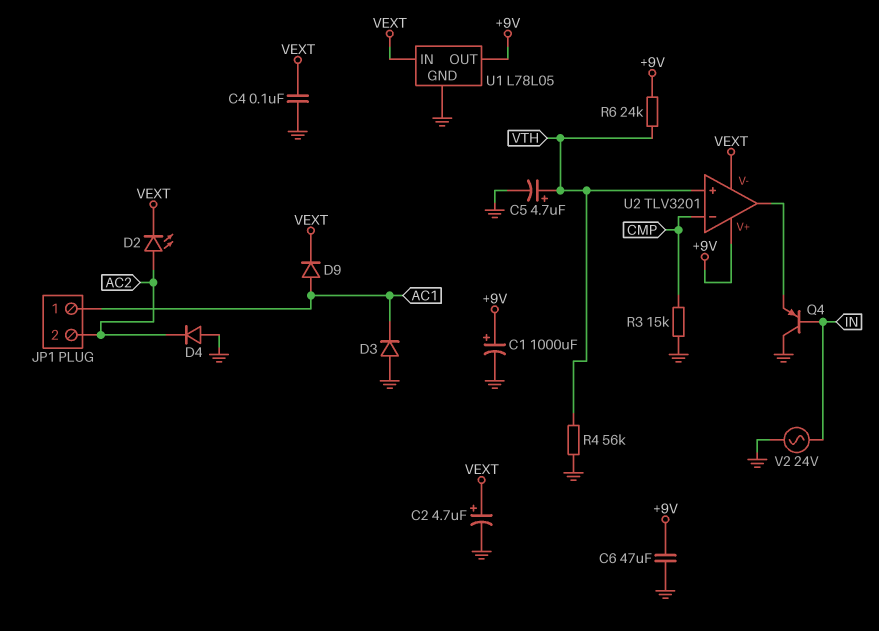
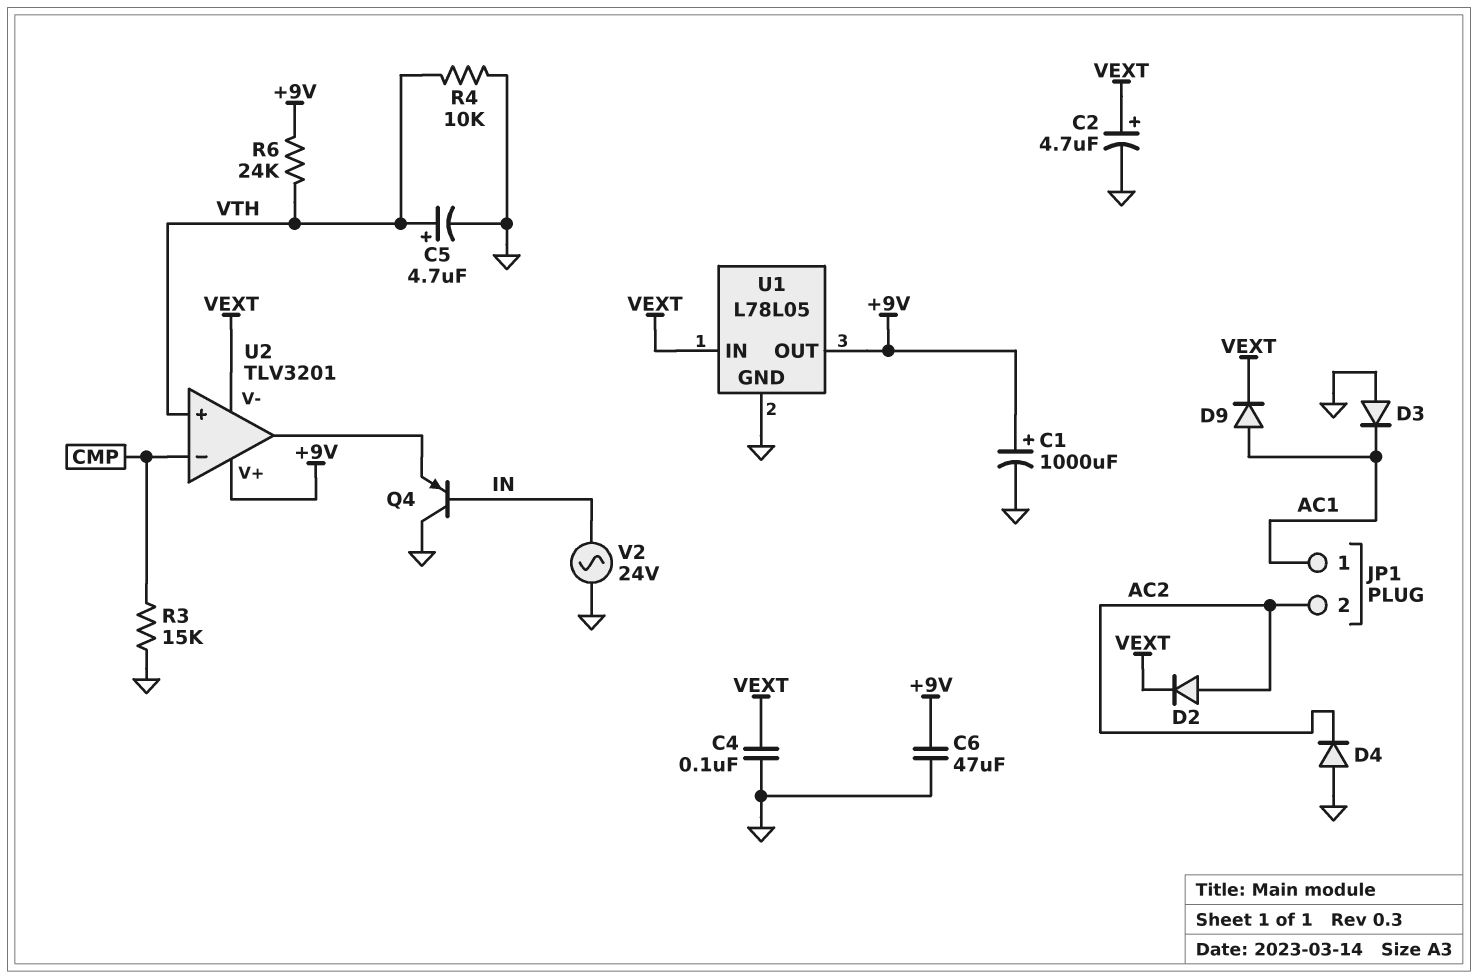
D2: LED (A AC2, K VEXT) -> diode (A AC2, K VEXT)
R4: 56k (GND, VTH) -> 10k (GND, VTH)

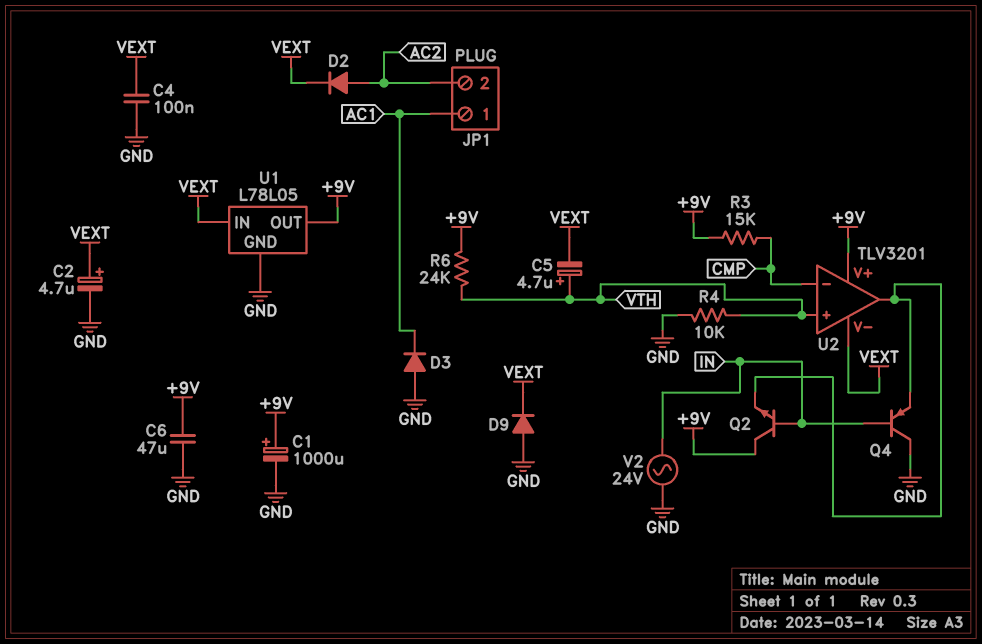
C5: 4.7uF (plus VTH, minus GND) -> 4.7uF (plus VTH, minus VEXT)
D4: diode (A GND, K AC2) -> none
D9: diode (A AC1, K VEXT) -> diode (A GND, K VEXT)
Q2: none -> NPN (B IN, C +9V, E U2/out)
R3: 15k (CMP, GND) -> 15k (+9V, CMP)

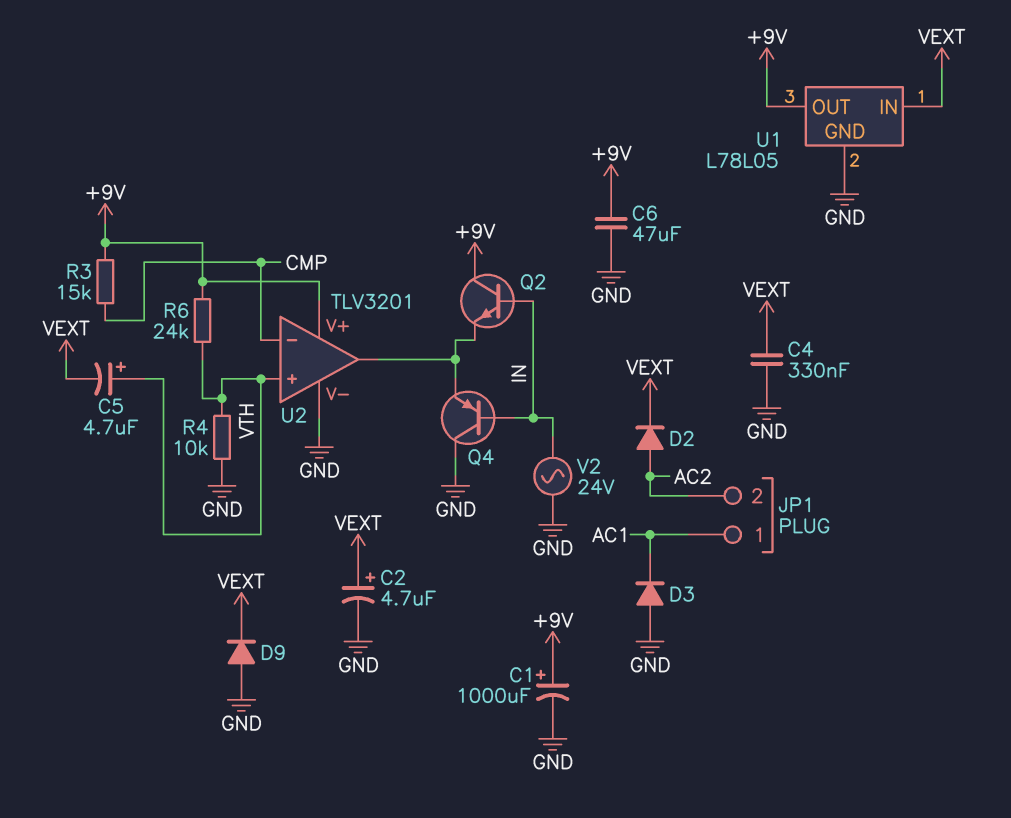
C4: 100nF (GND, VEXT) -> 330nF (GND, VEXT)
U2 pin V-: VEXT -> GND

